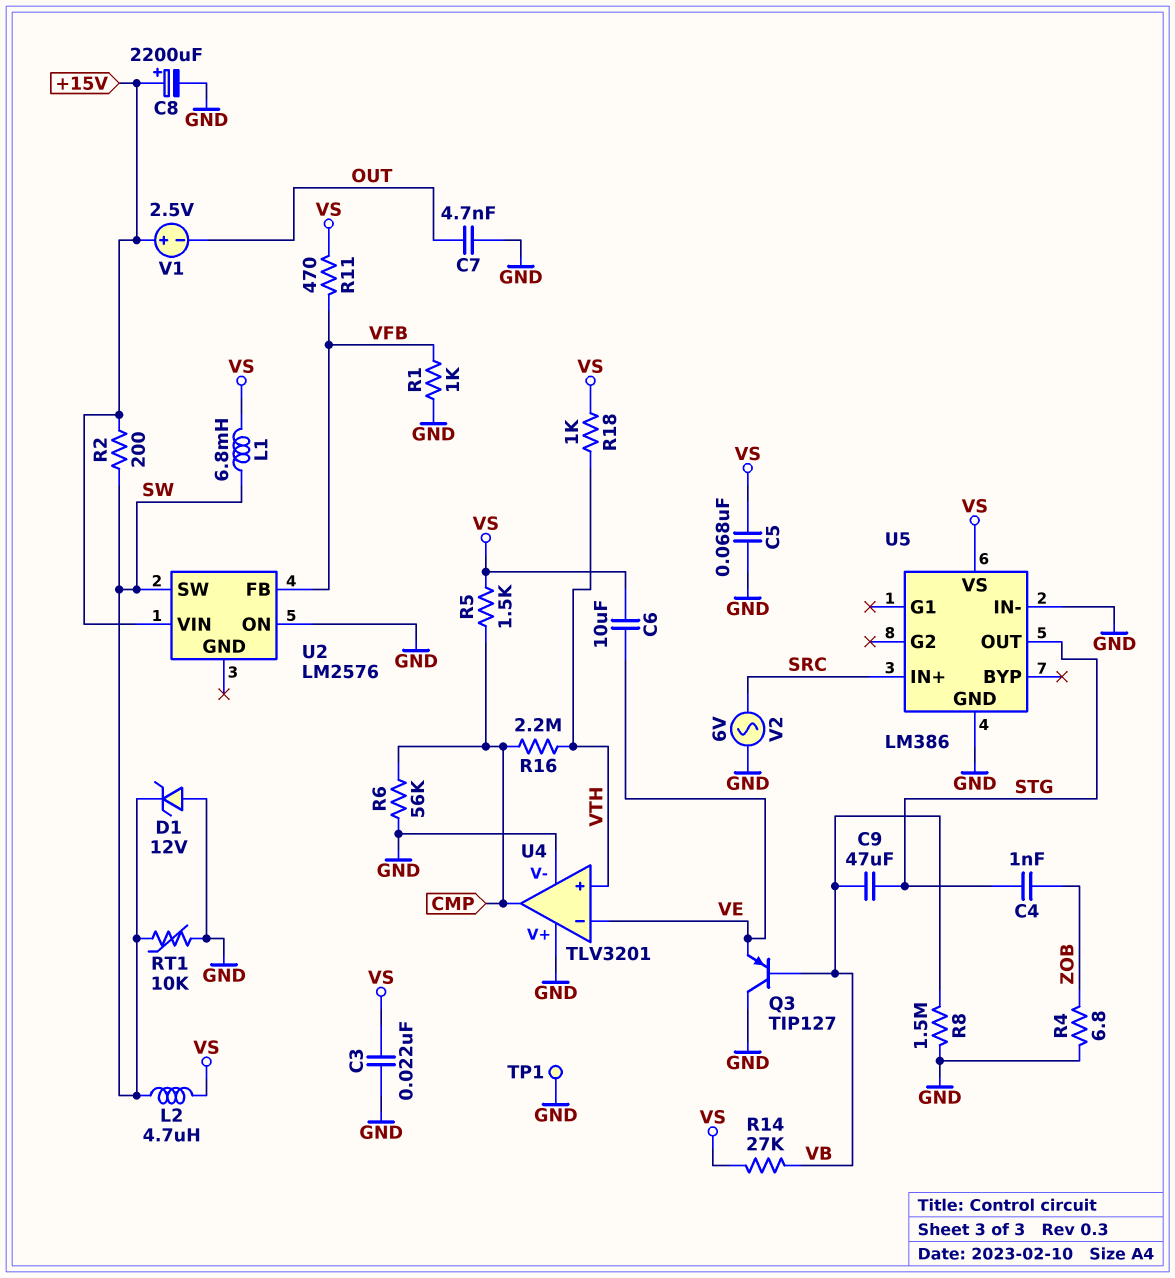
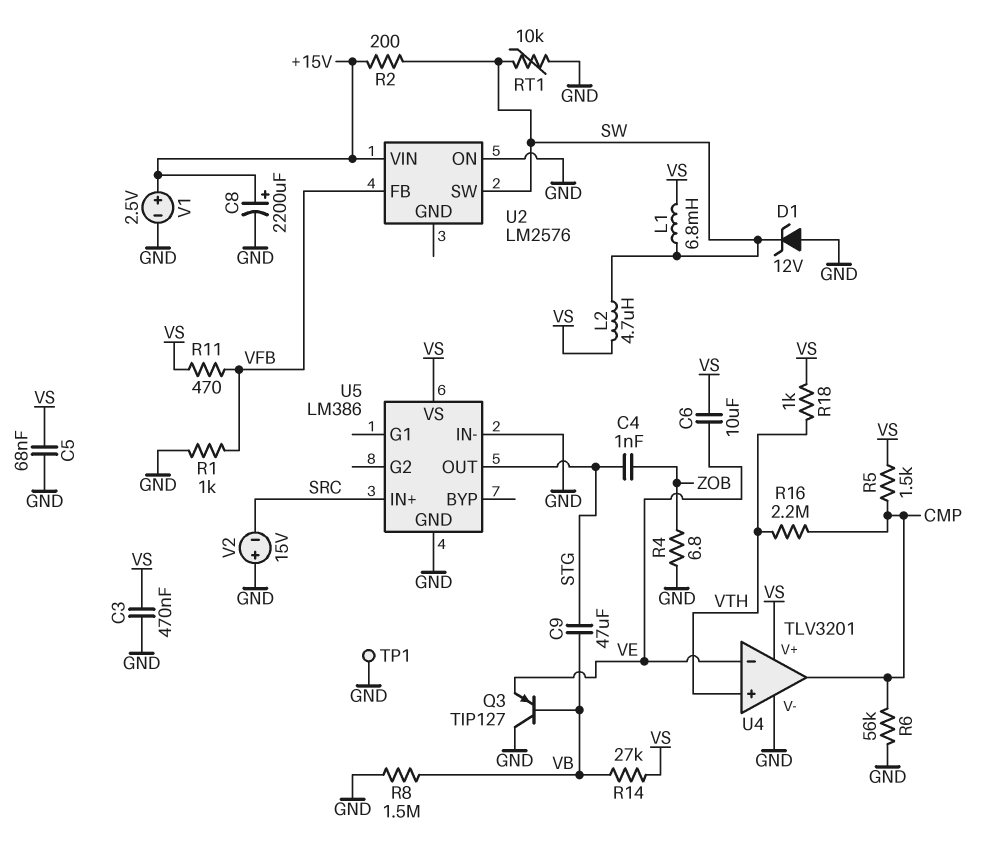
C3: 22nF (GND, VS) -> 470nF (GND, VS)
C7: 4.7nF (GND, OUT) -> none
U4 pin V+: GND -> VS
V1: 2.5V (plus +15V, minus OUT) -> 2.5V (plus +15V, minus GND)
V2: AC 6V (GND, SRC) -> 15V (plus GND, minus SRC)

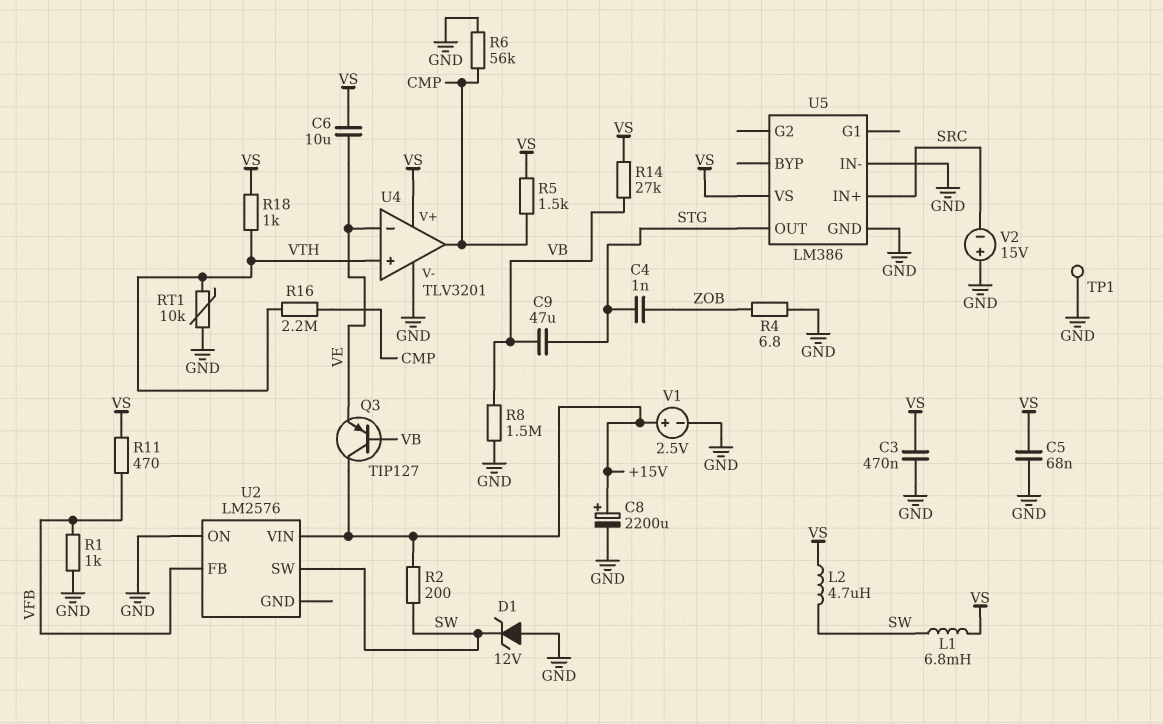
Q3: PNP TIP127 (B VB, C GND, E VE) -> PNP TIP127 (B VB, C +15V, E VE)
RT1: 10k (GND, SW) -> 10k (GND, VTH)

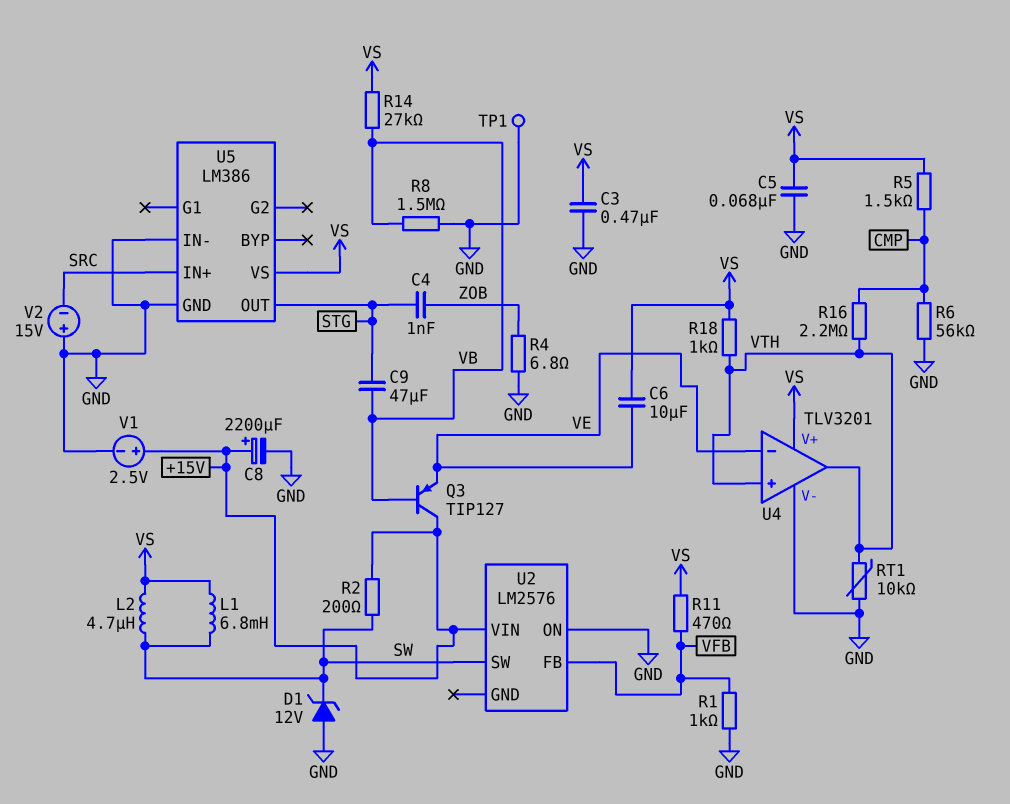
U4 pin out: CMP -> VTH

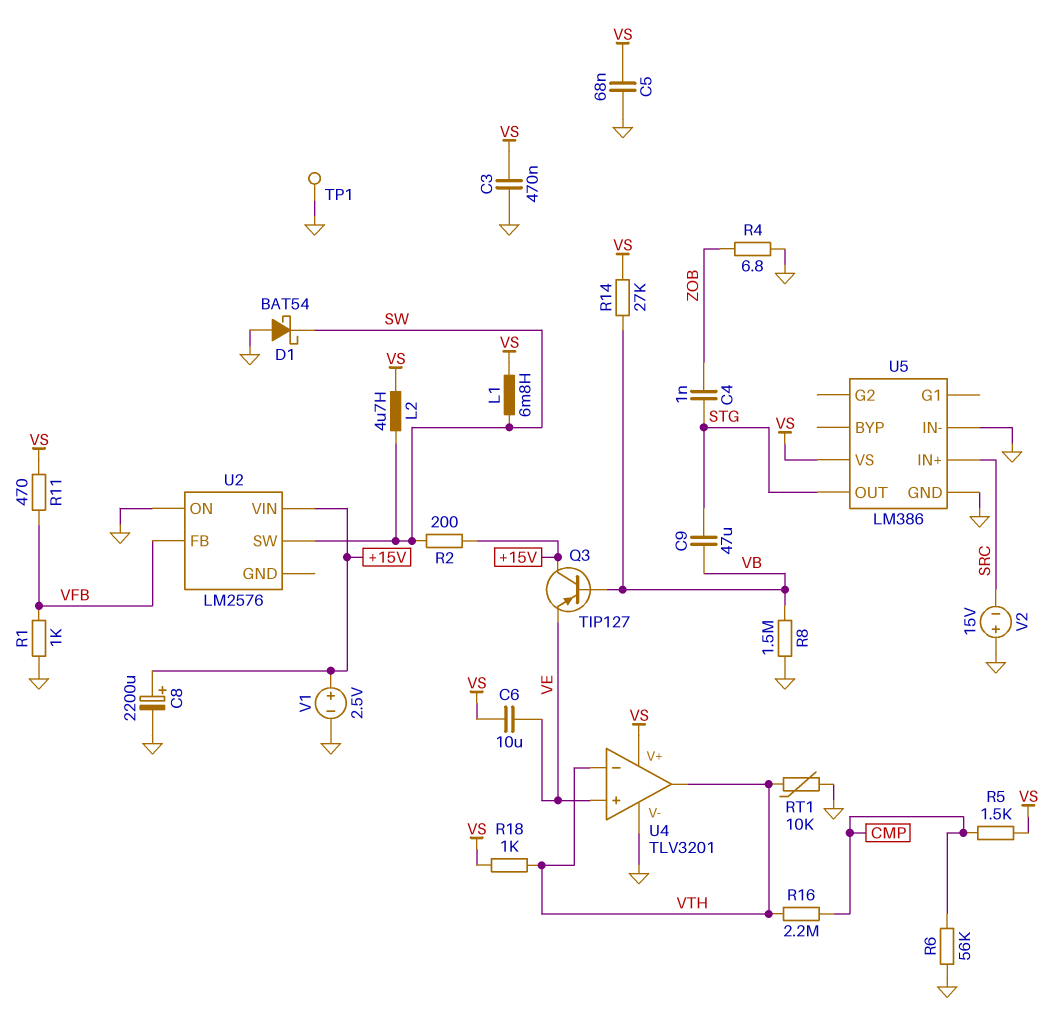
D1: zener 12V (A GND, K SW) -> schottky BAT54 (A GND, K SW)
U4 pin in+: VTH -> VE
U4 pin in-: VE -> VTH

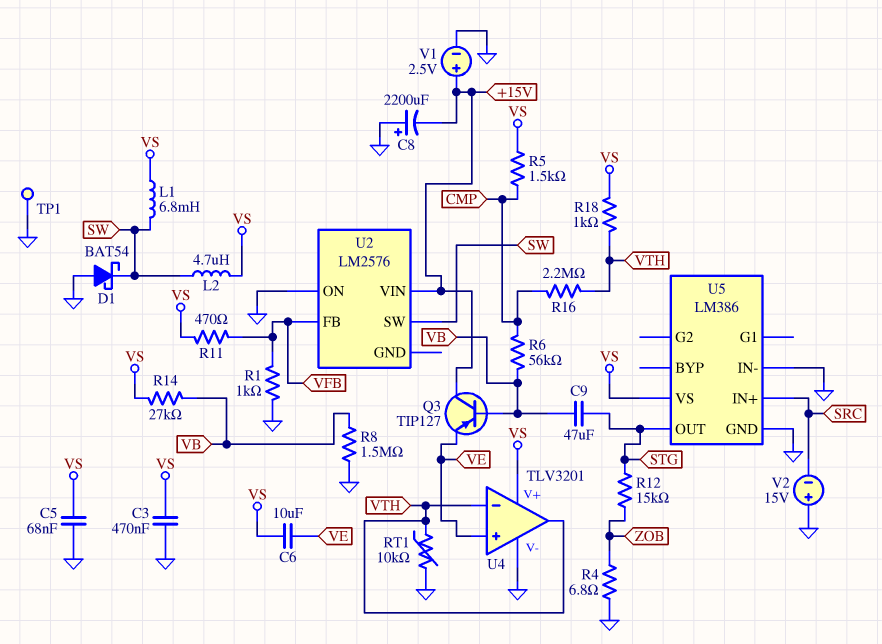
C4: 1nF (STG, ZOB) -> none
C8: 2200uF (plus +15V, minus GND) -> 2200uF (plus GND, minus +15V)
R2: 200 (+15V, SW) -> none
R6: 56k (CMP, GND) -> 56k (CMP, VB)
R12: none -> 15k (STG, ZOB)

